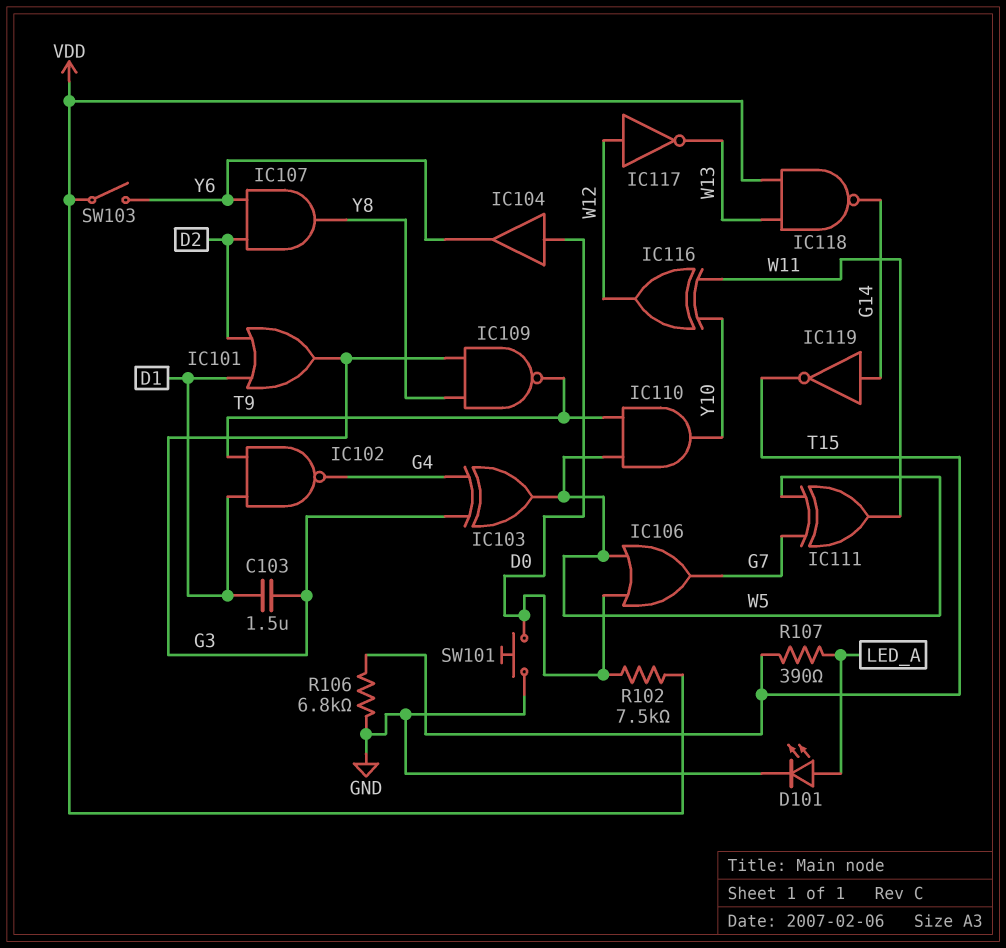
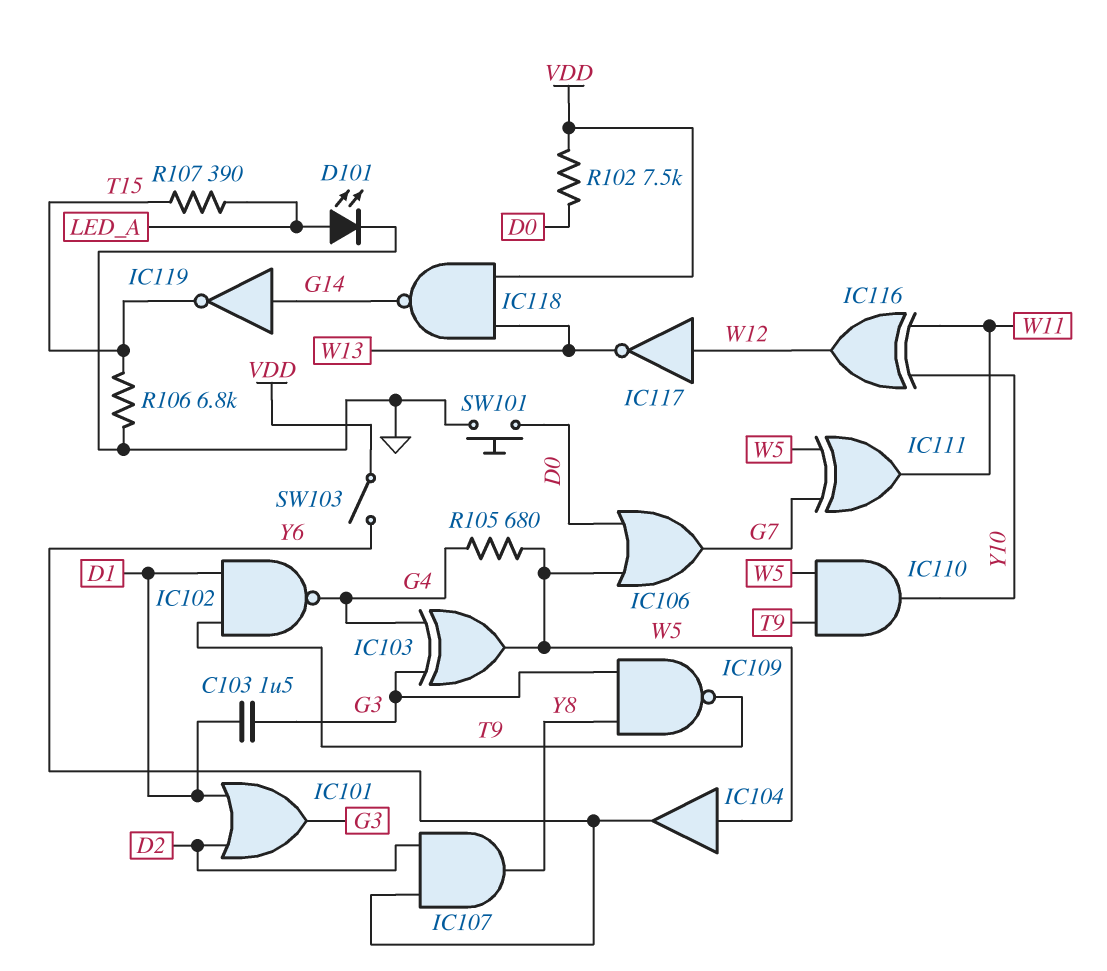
IC104: buffer (in D0, out Y6) -> buffer (in W5, out Y6)
R105: none -> 680 (G4, W5)

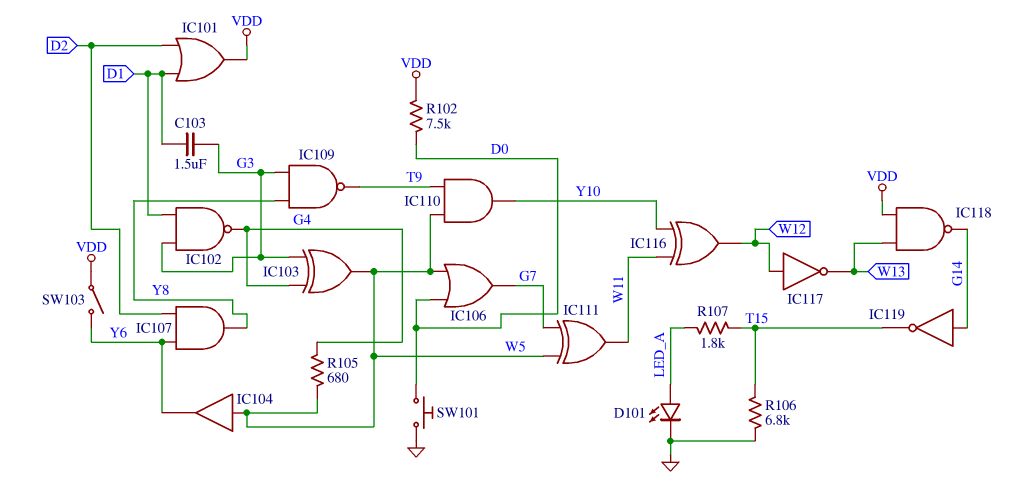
IC101: OR (in D1, in D2, out G3) -> OR (in D1, in D2, out VDD)
IC102: NAND (in D1, in T9, out G4) -> NAND (in D1, in G3, out G4)
R107: 390 (LED_A, T15) -> 1.8k (LED_A, T15)

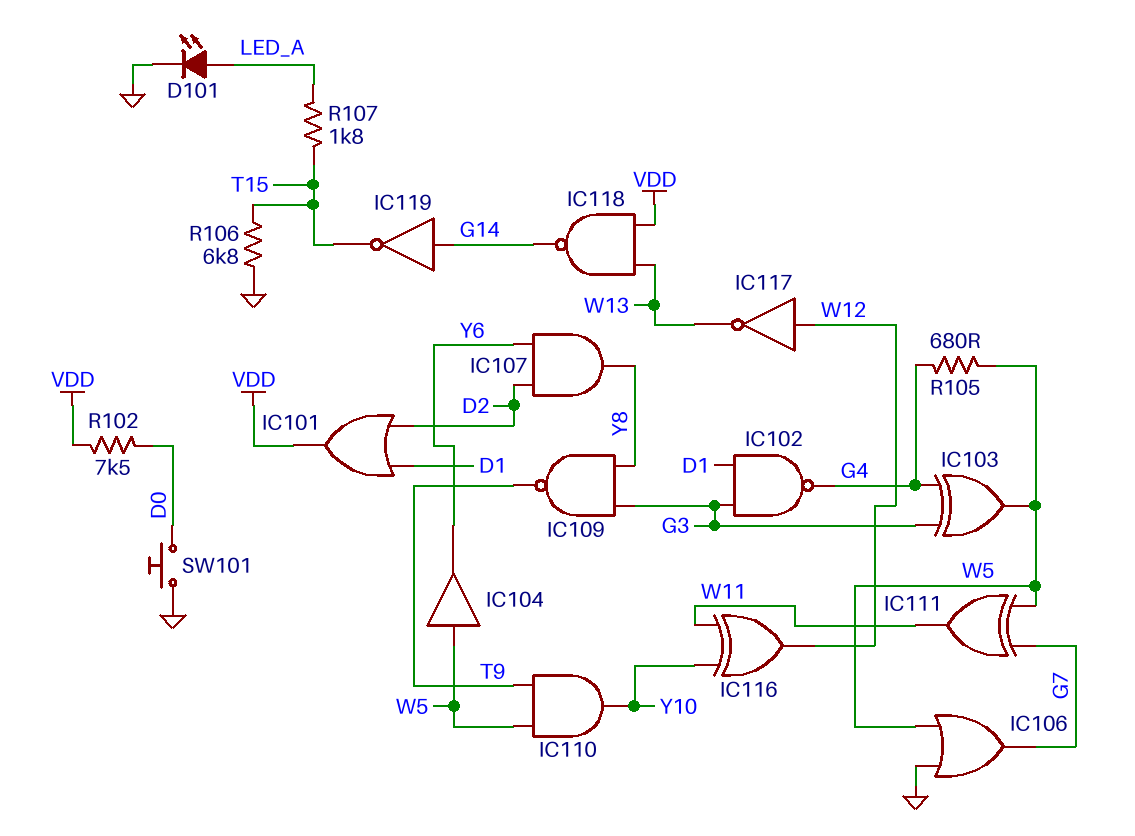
C103: 1.5uF (D1, G3) -> none
IC106: OR (in D0, in W5, out G7) -> OR (in GND, in W5, out G7)
SW103: switch (VDD, Y6) -> none

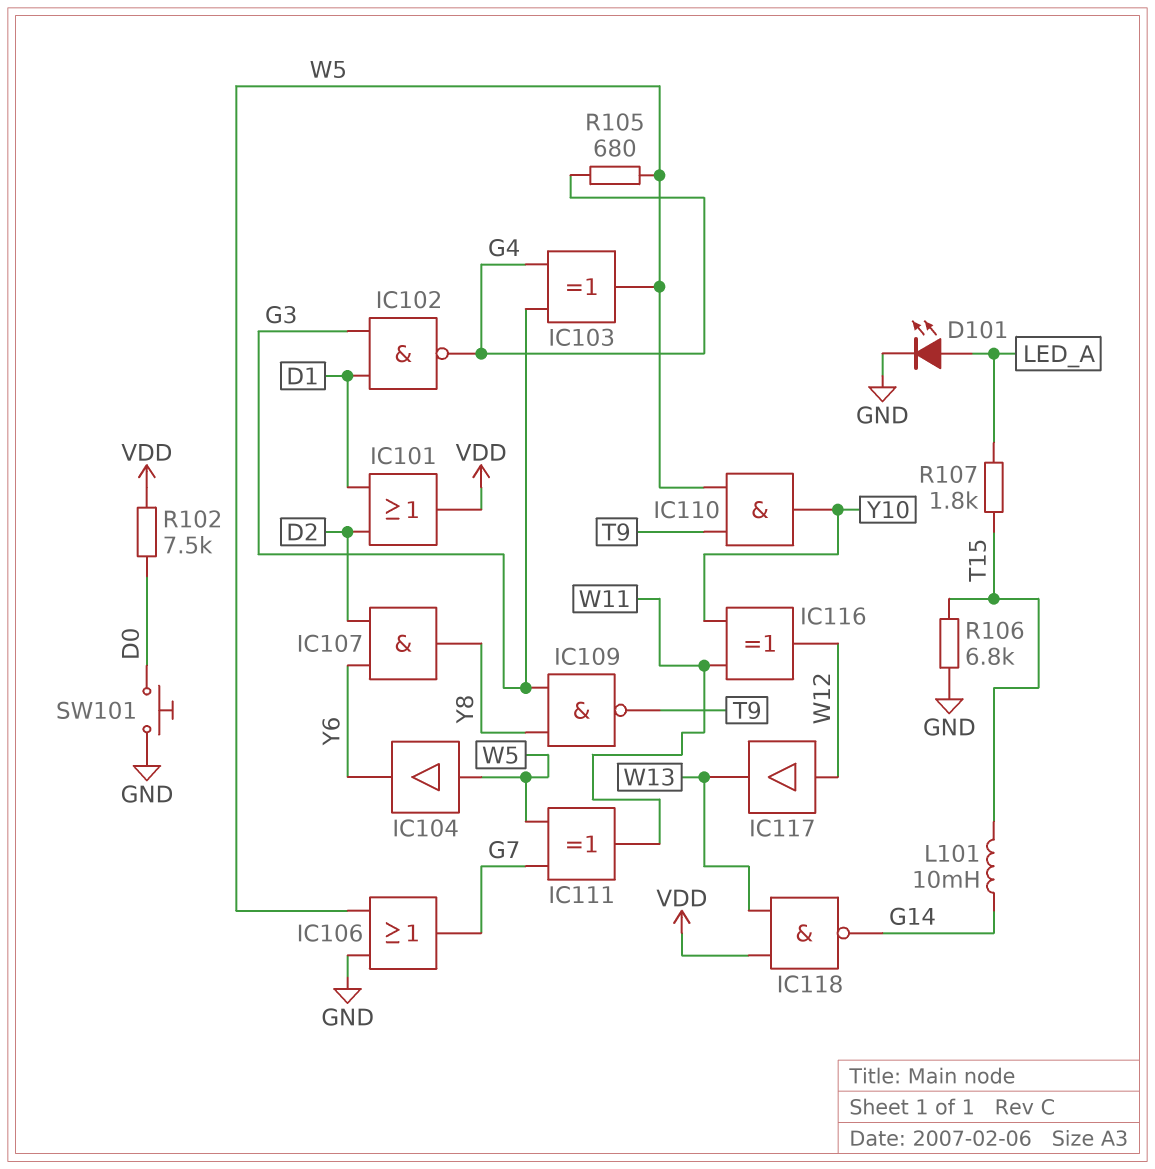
IC117: NOT (in W12, out W13) -> buffer (in W12, out W13)
IC119: NOT (in G14, out T15) -> none
L101: none -> 10mH (G14, T15)

